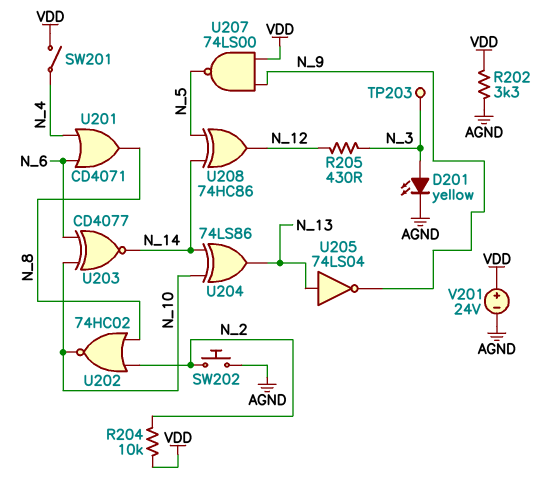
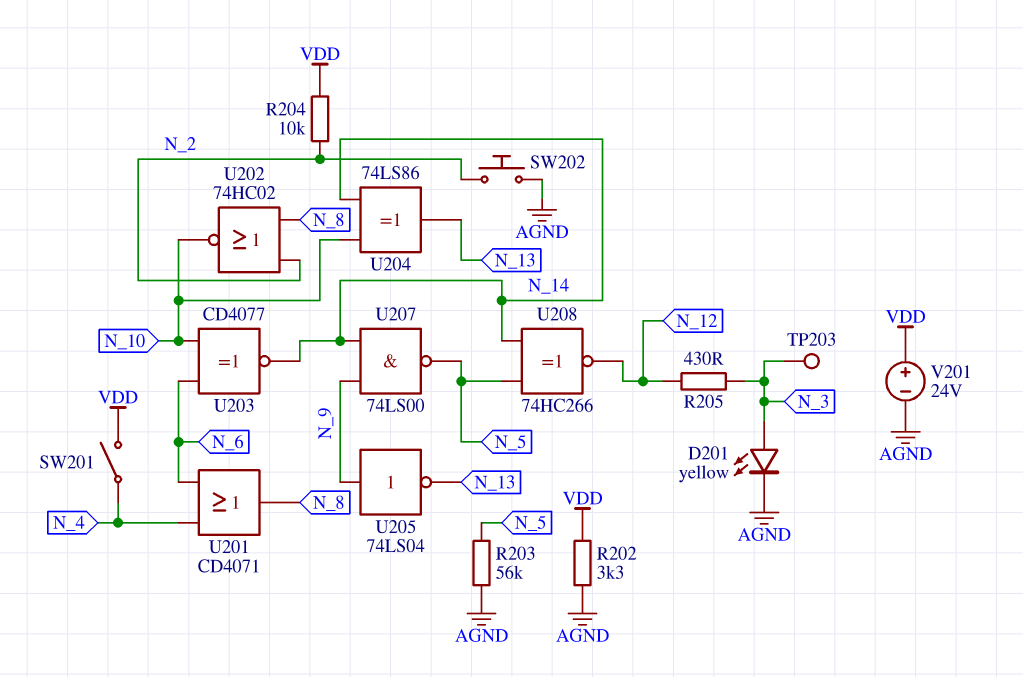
R203: none -> 56k (AGND, N_5)
U205: NOT 74LS04 (in N_13, out N_9) -> NOT 74LS04 (in N_9, out N_13)
U207: NAND 74LS00 (in N_9, in VDD, out N_5) -> NAND 74LS00 (in N_9, in N_14, out N_5)
U208: XOR 74HC86 (in N_5, in N_14, out N_12) -> XNOR 74HC266 (in N_5, in N_14, out N_12)

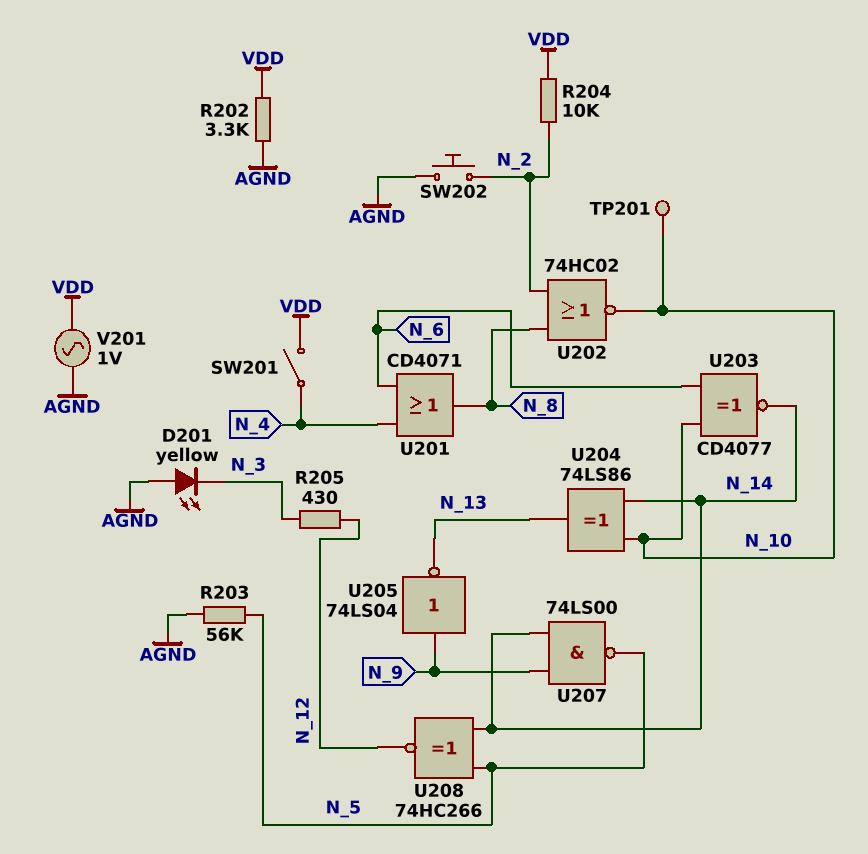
D201: LED yellow (A N_3, K AGND) -> LED yellow (A AGND, K N_3)
TP201: none -> test point (N_10)
TP203: test point (N_3) -> none
V201: 24V (plus VDD, minus AGND) -> AC 1V (AGND, VDD)

